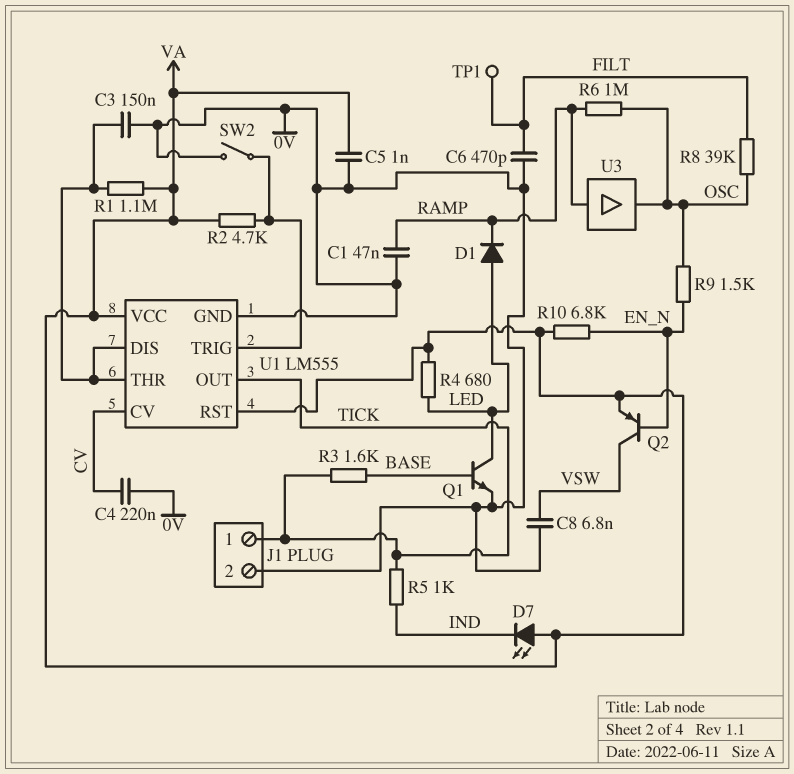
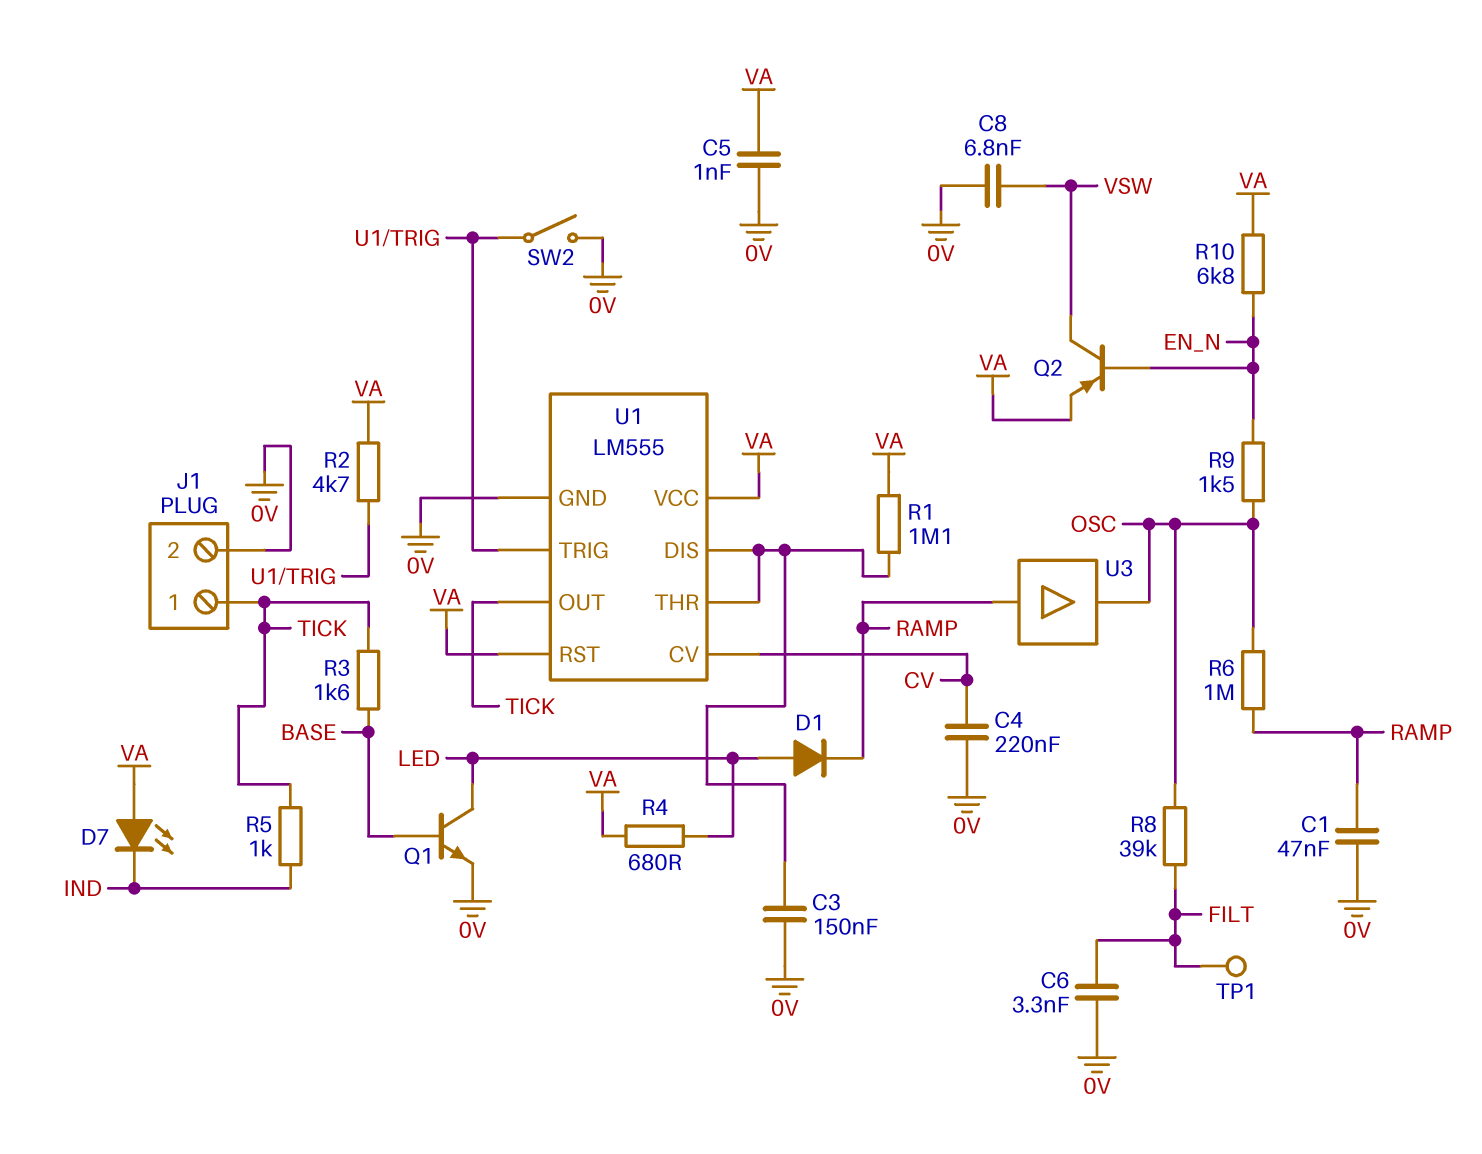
C6: 470pF (0V, FILT) -> 3.3nF (0V, FILT)

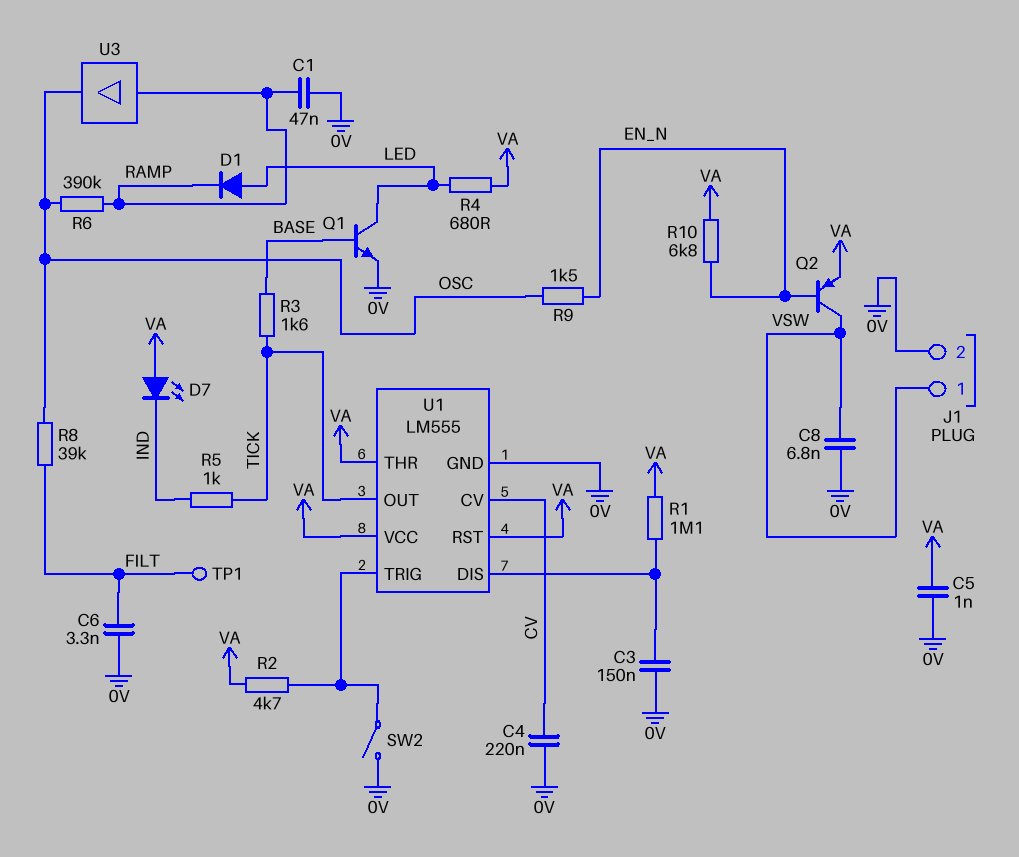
J1 pin 1: TICK -> VSW
R6: 1M (OSC, RAMP) -> 390k (OSC, RAMP)
U1 pin THR: U1/DIS -> VA

